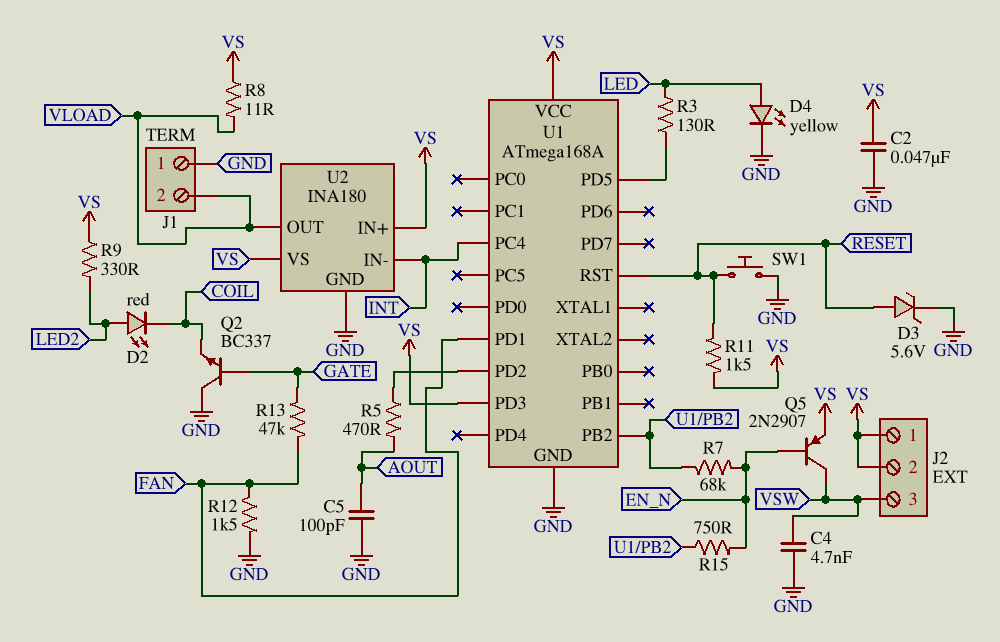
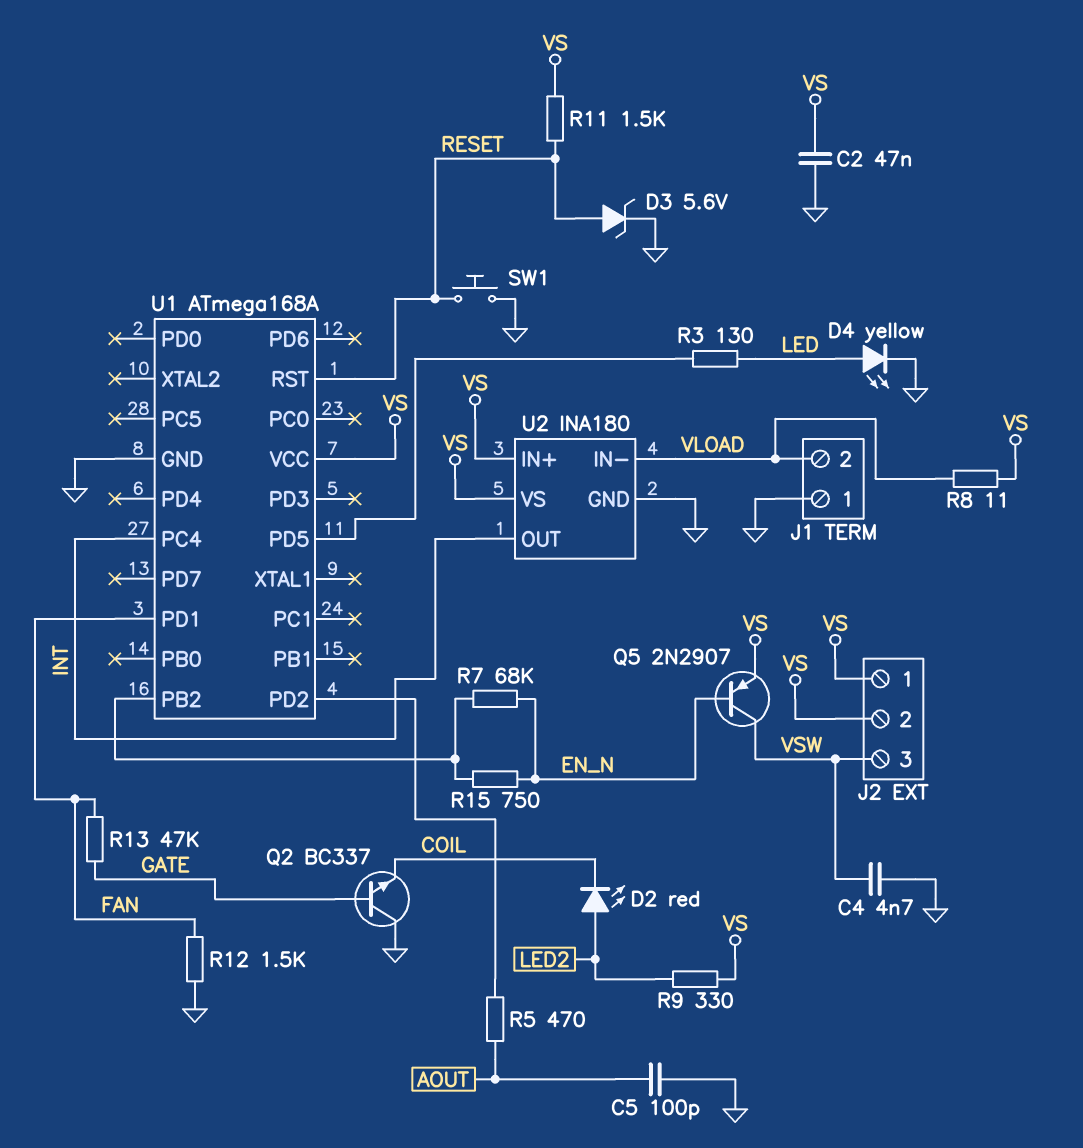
U1 pin PD3: VS -> none
U2 pin IN-: INT -> VLOAD
U2 pin OUT: VLOAD -> INT

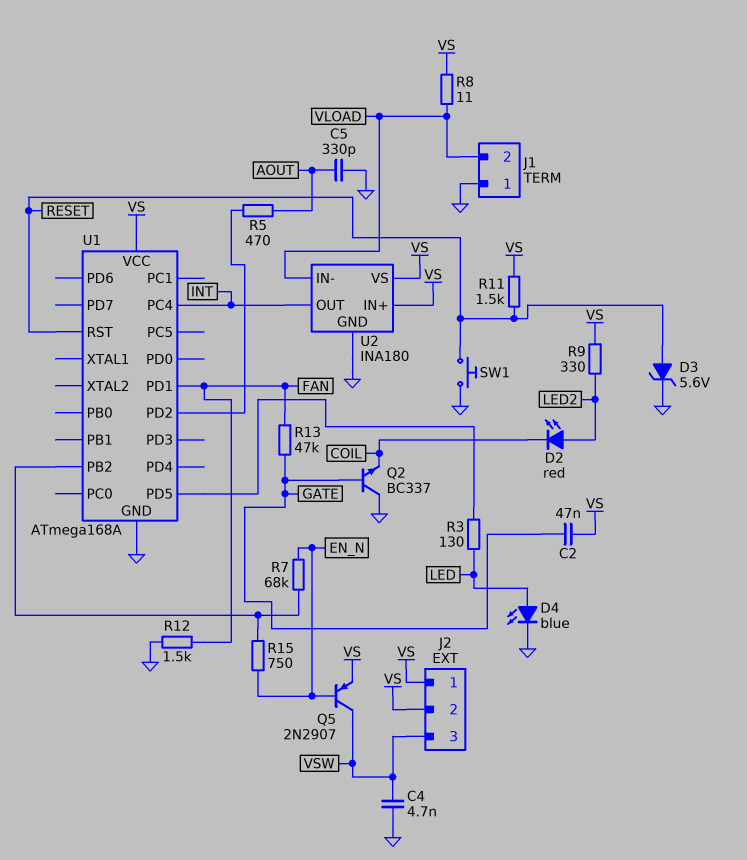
C2: 47nF (GND, VS) -> 47nF (GATE, VS)
C5: 100pF (AOUT, GND) -> 330pF (AOUT, GND)
D4: LED yellow (A LED, K GND) -> LED blue (A LED, K GND)

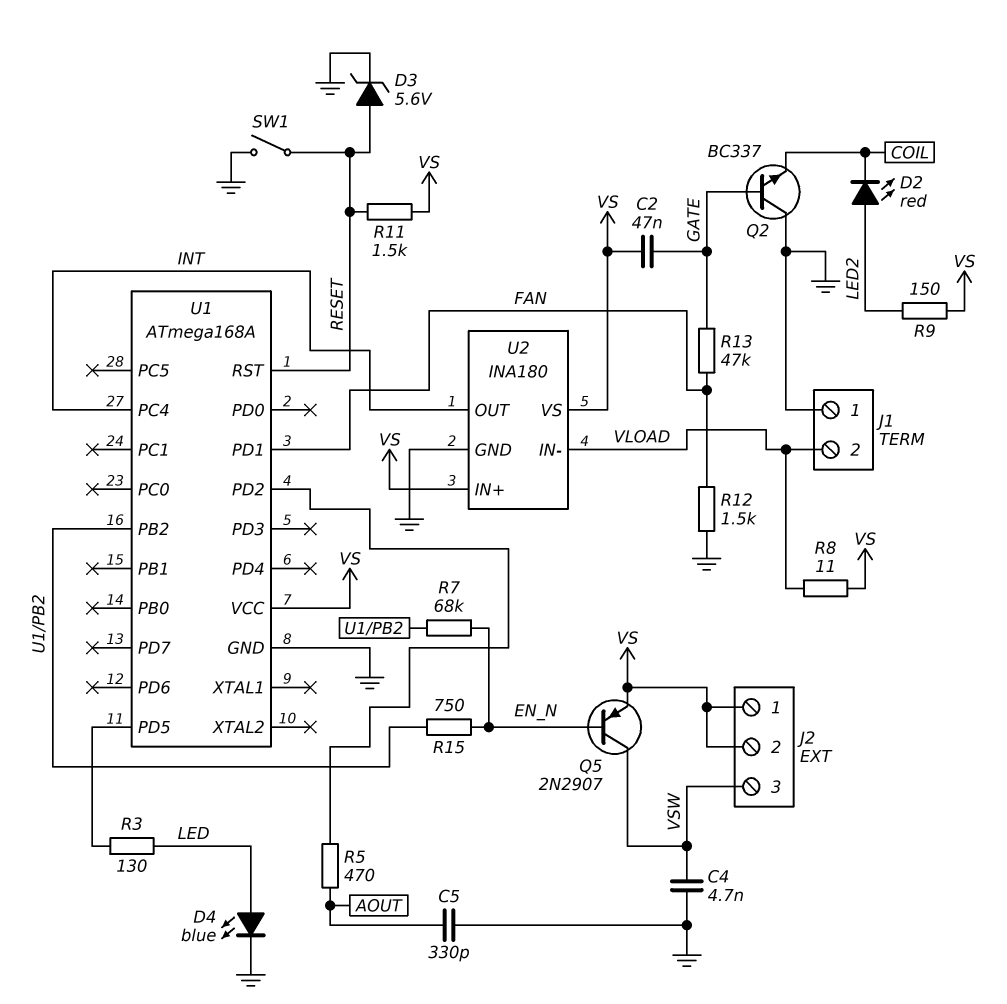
R9: 330 (LED2, VS) -> 150 (LED2, VS)
SW1: button (GND, RESET) -> switch (GND, RESET)

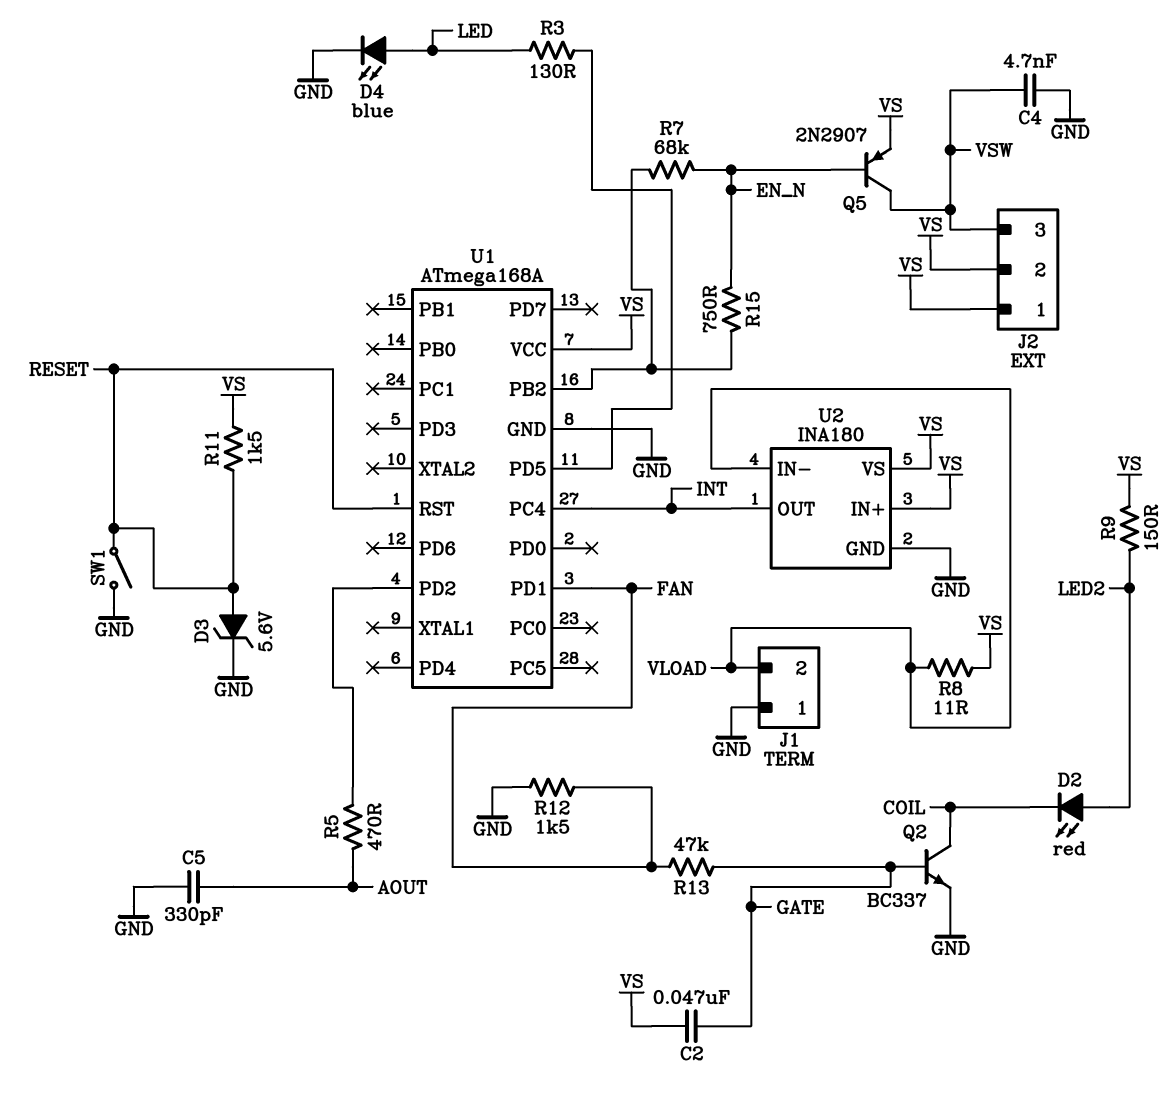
Q2: NPN BC337 (B GATE, C GND, E COIL) -> NPN BC337 (B GATE, C COIL, E GND)

